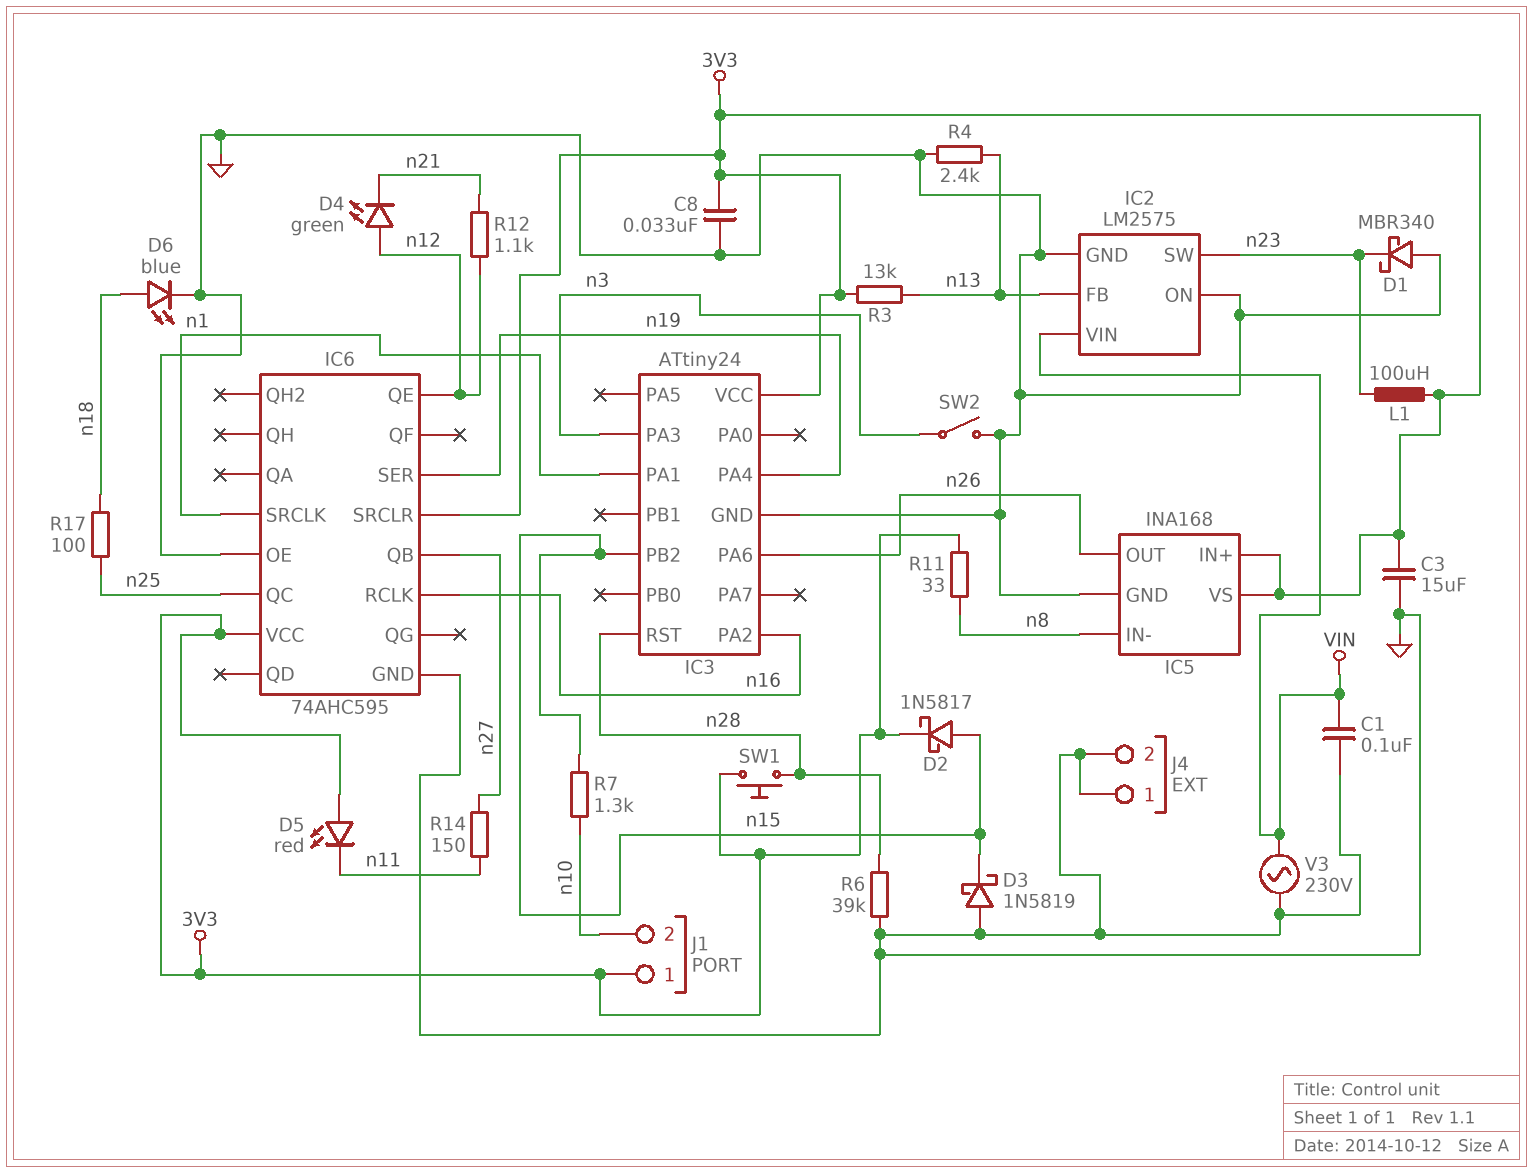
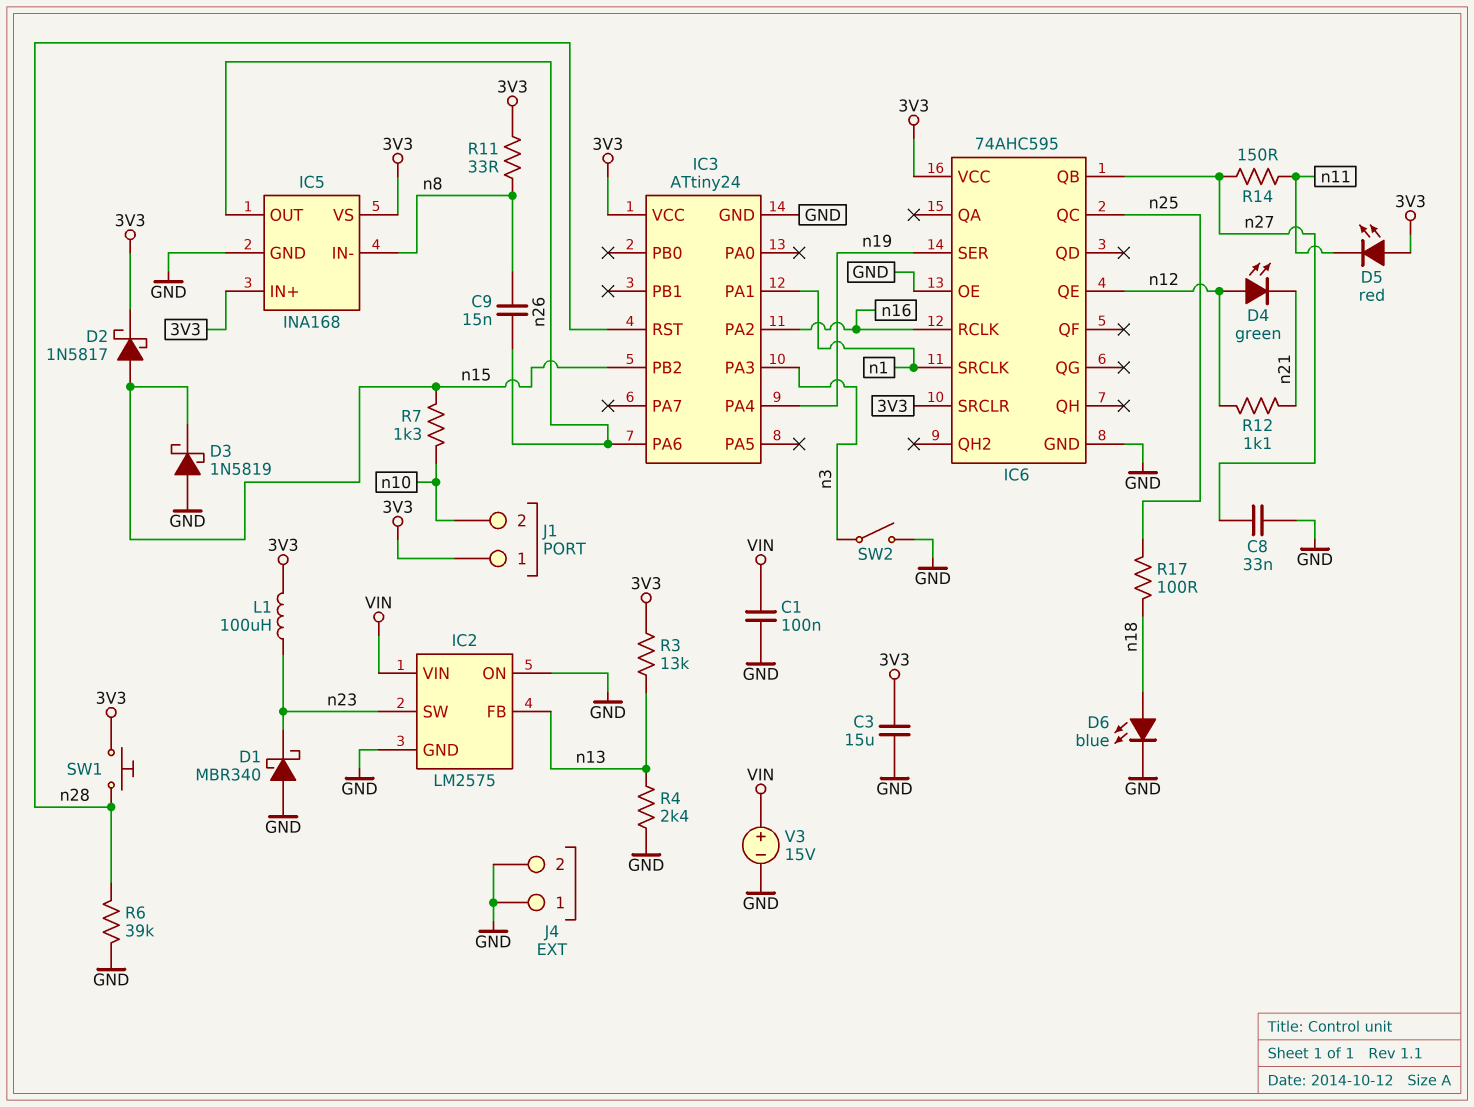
C8: 33nF (3V3, GND) -> 33nF (GND, n27)
C9: none -> 15nF (n8, n26)
V3: AC 230V (GND, VIN) -> 15V (plus VIN, minus GND)

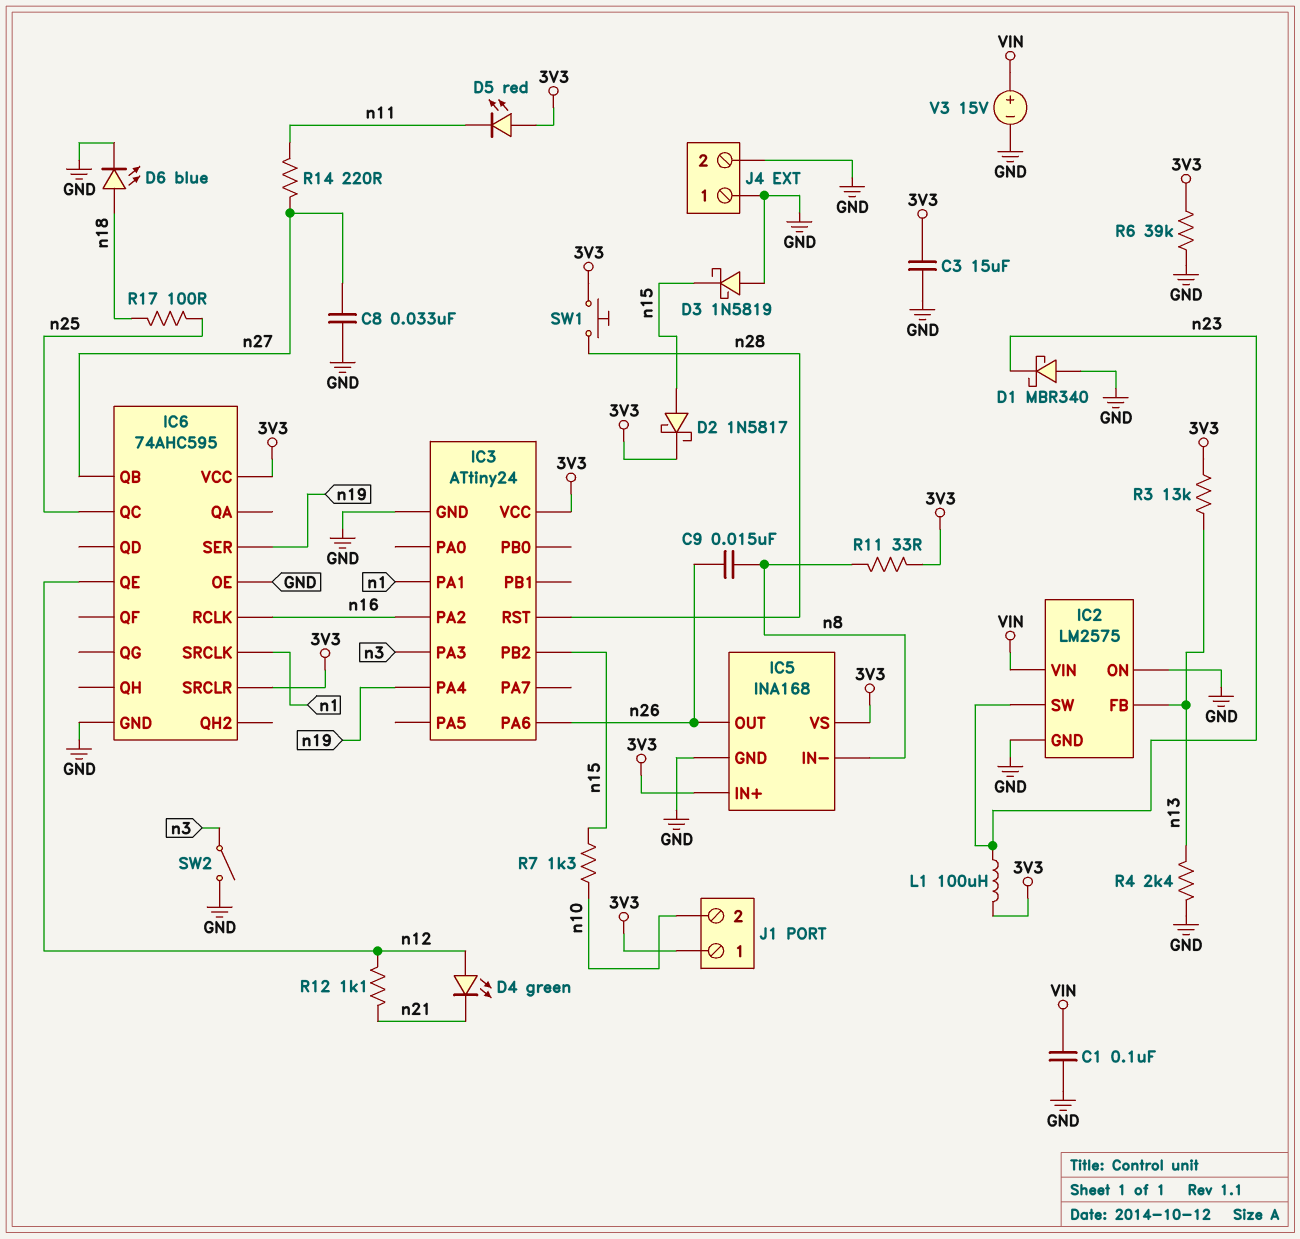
R6: 39k (GND, n28) -> 39k (3V3, GND)
R14: 150 (n11, n27) -> 220 (n11, n27)

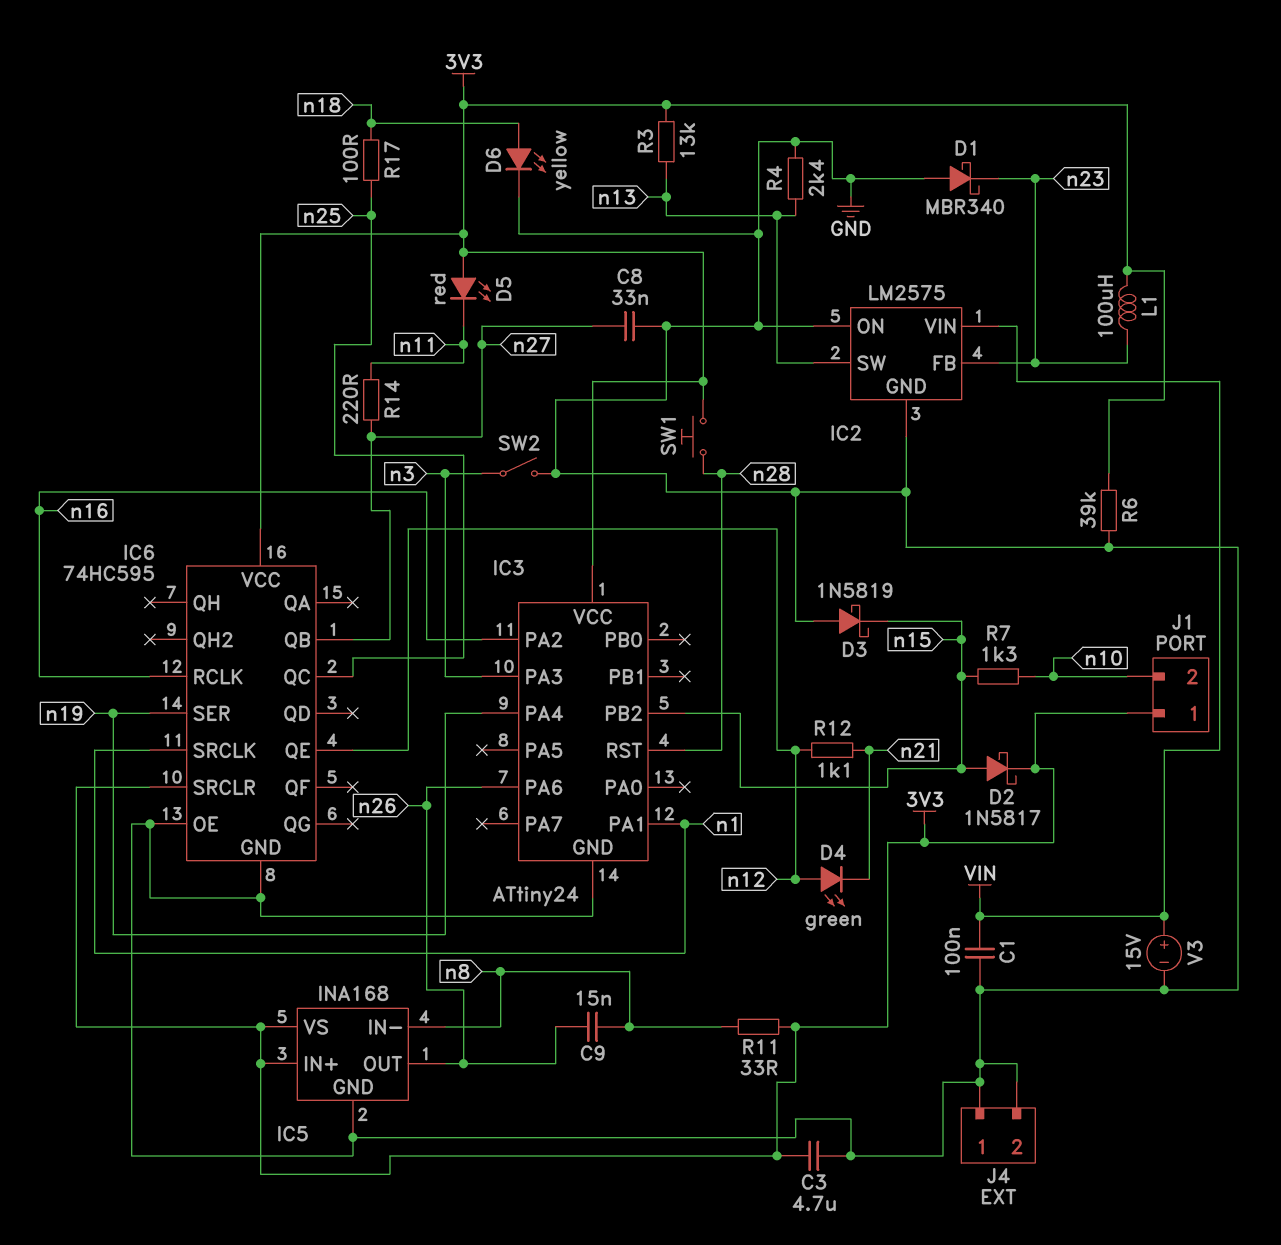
C3: 15uF (3V3, GND) -> 4.7uF (3V3, GND)
D6: LED blue (A n18, K GND) -> LED yellow (A n18, K GND)
IC2 pin FB: n13 -> n23
IC2 pin SW: n23 -> n13
IC6: 74AHC595 -> 74HC595

